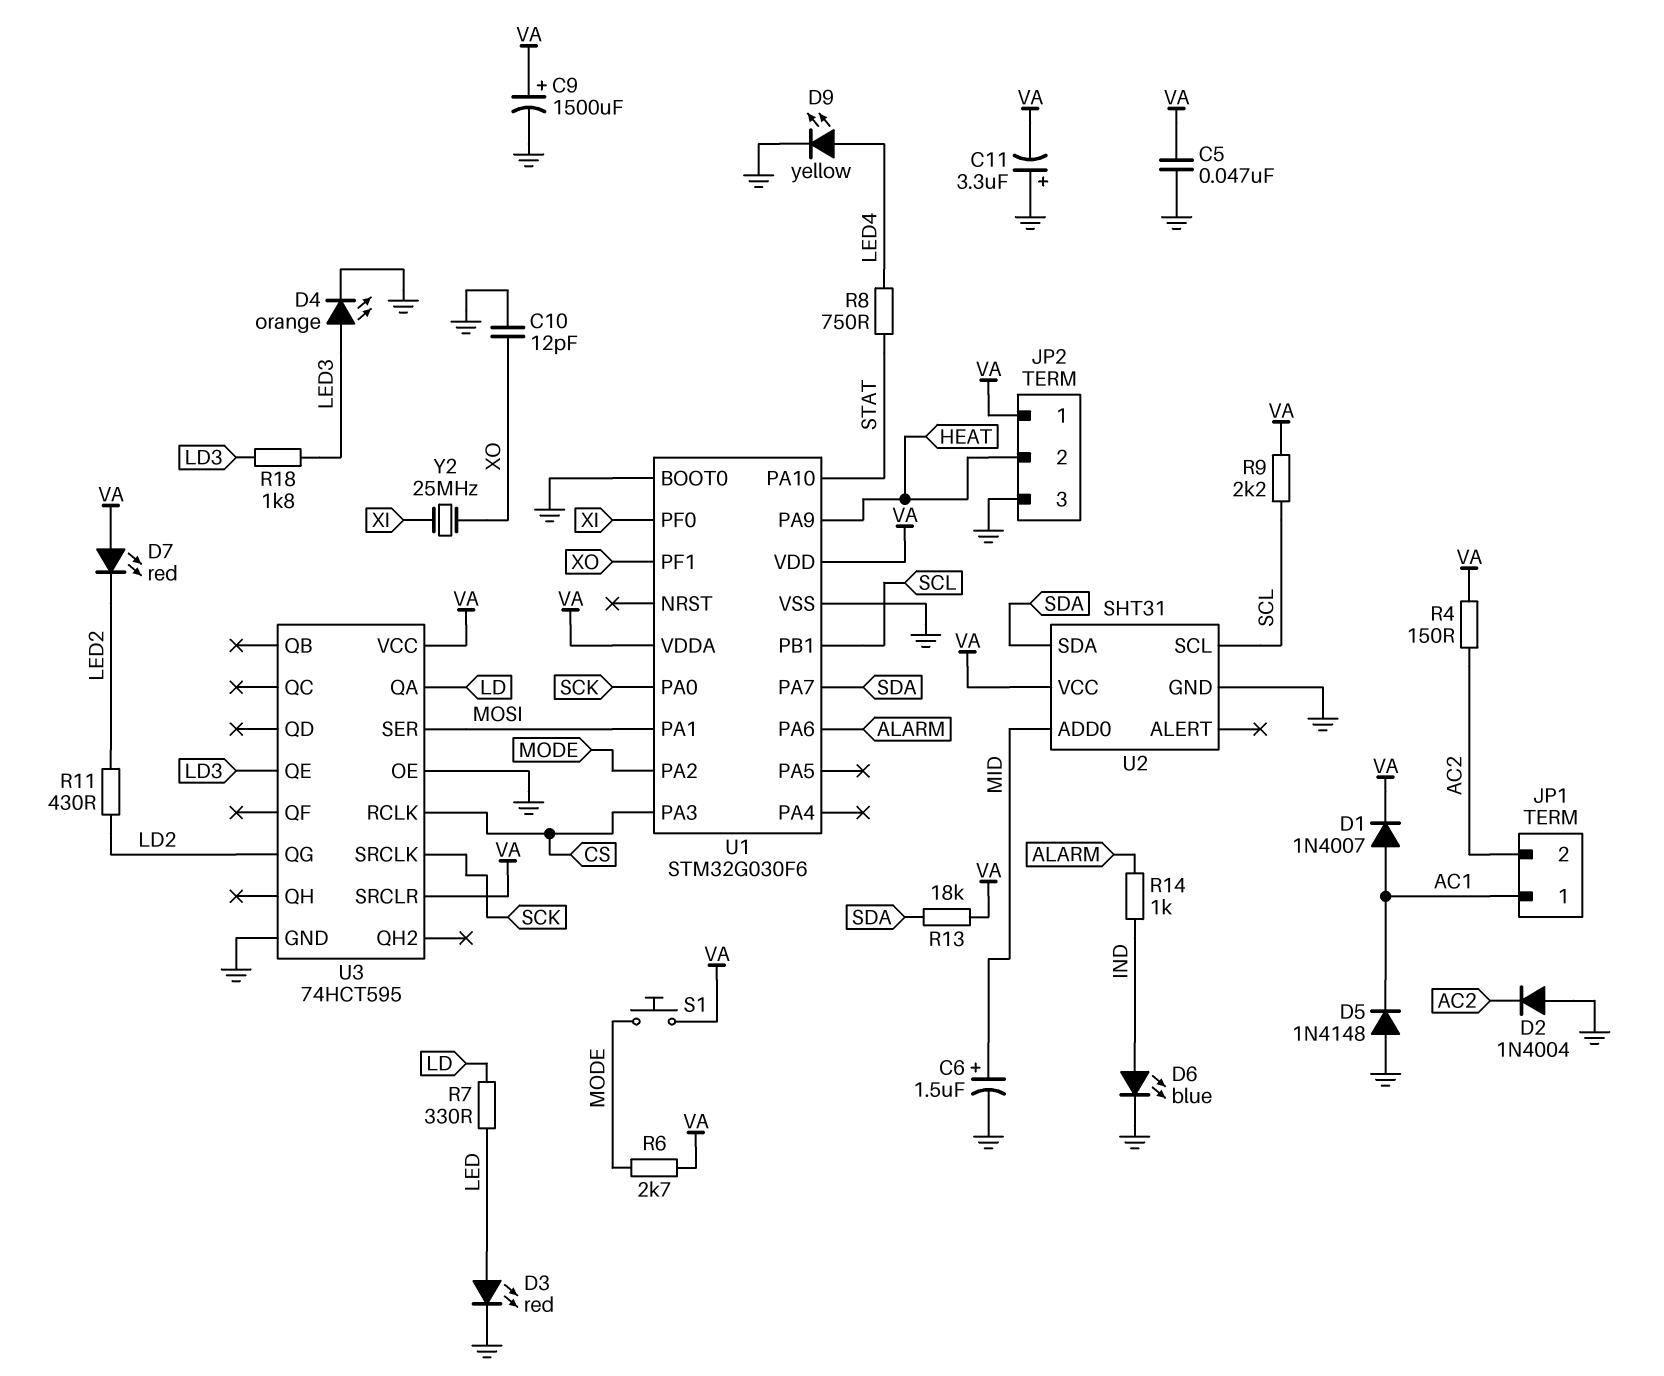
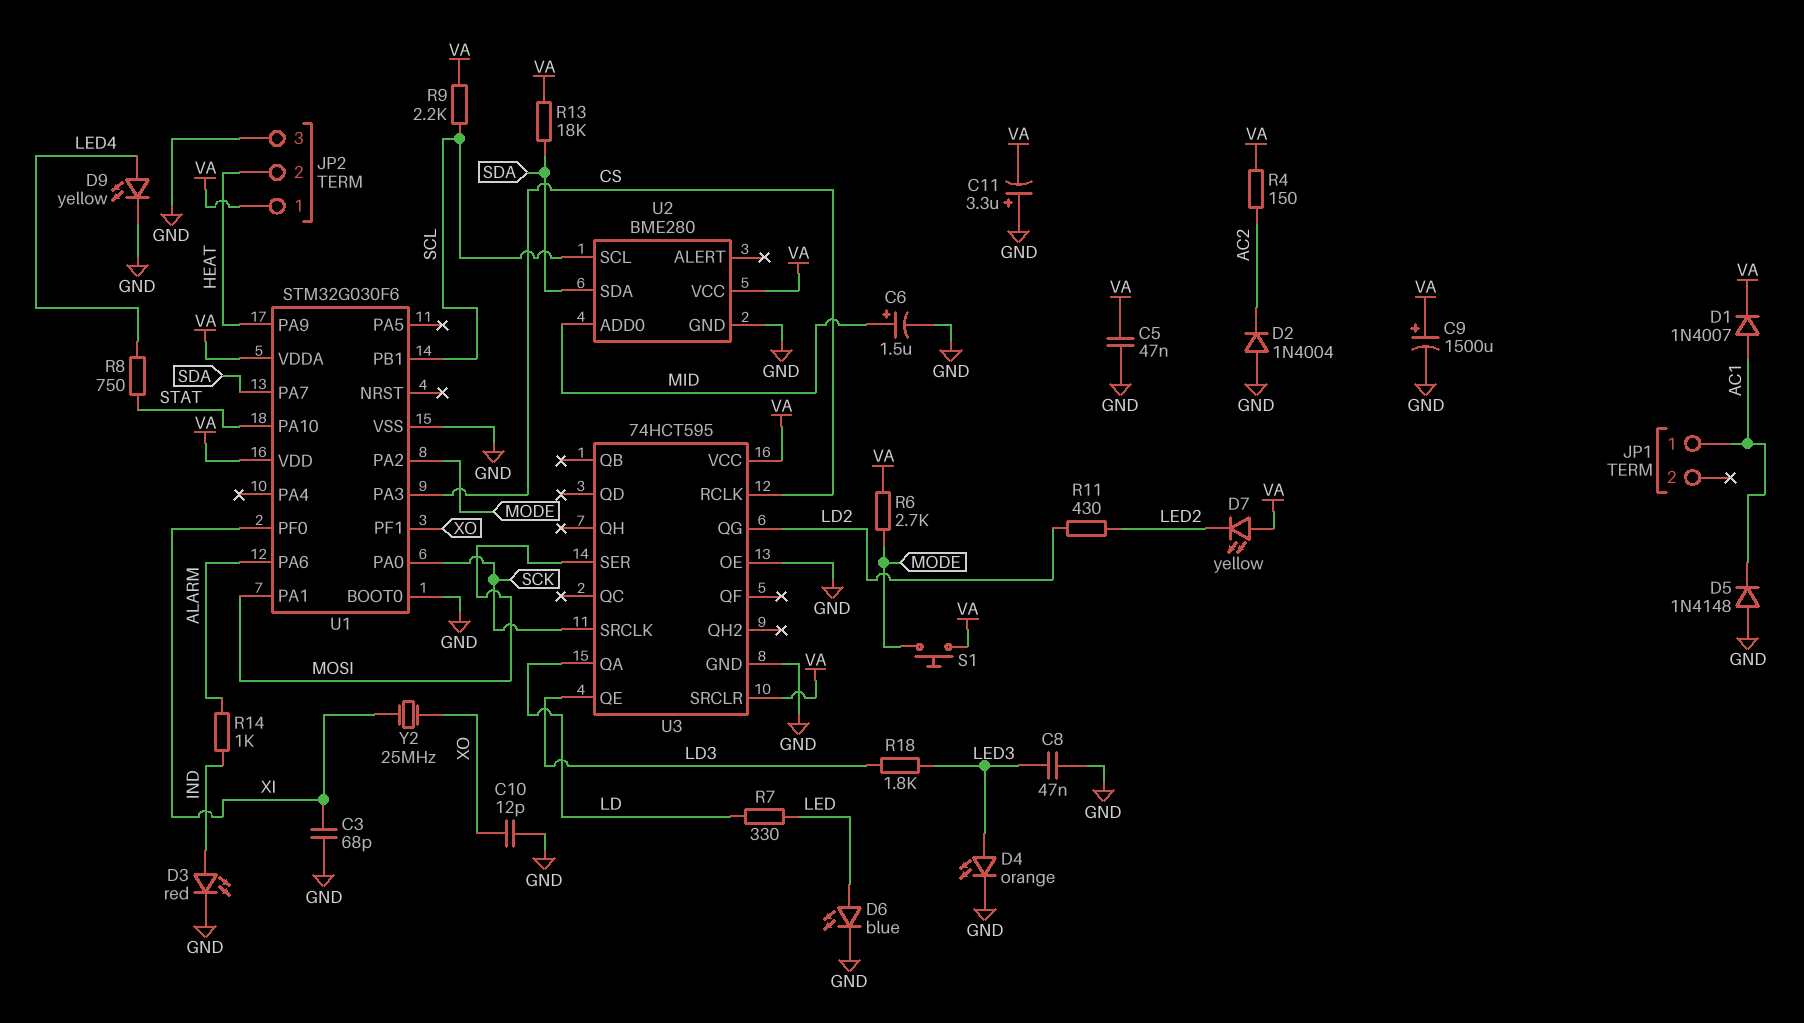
C3: none -> 68pF (GND, XI)
C8: none -> 47nF (GND, LED3)
D3: LED red (A LED, K GND) -> LED red (A IND, K GND)
D6: LED blue (A IND, K GND) -> LED blue (A LED, K GND)
D7: LED red (A VA, K LED2) -> LED yellow (A VA, K LED2)
JP1 pin 2: AC2 -> none
U2: SHT31 -> BME280

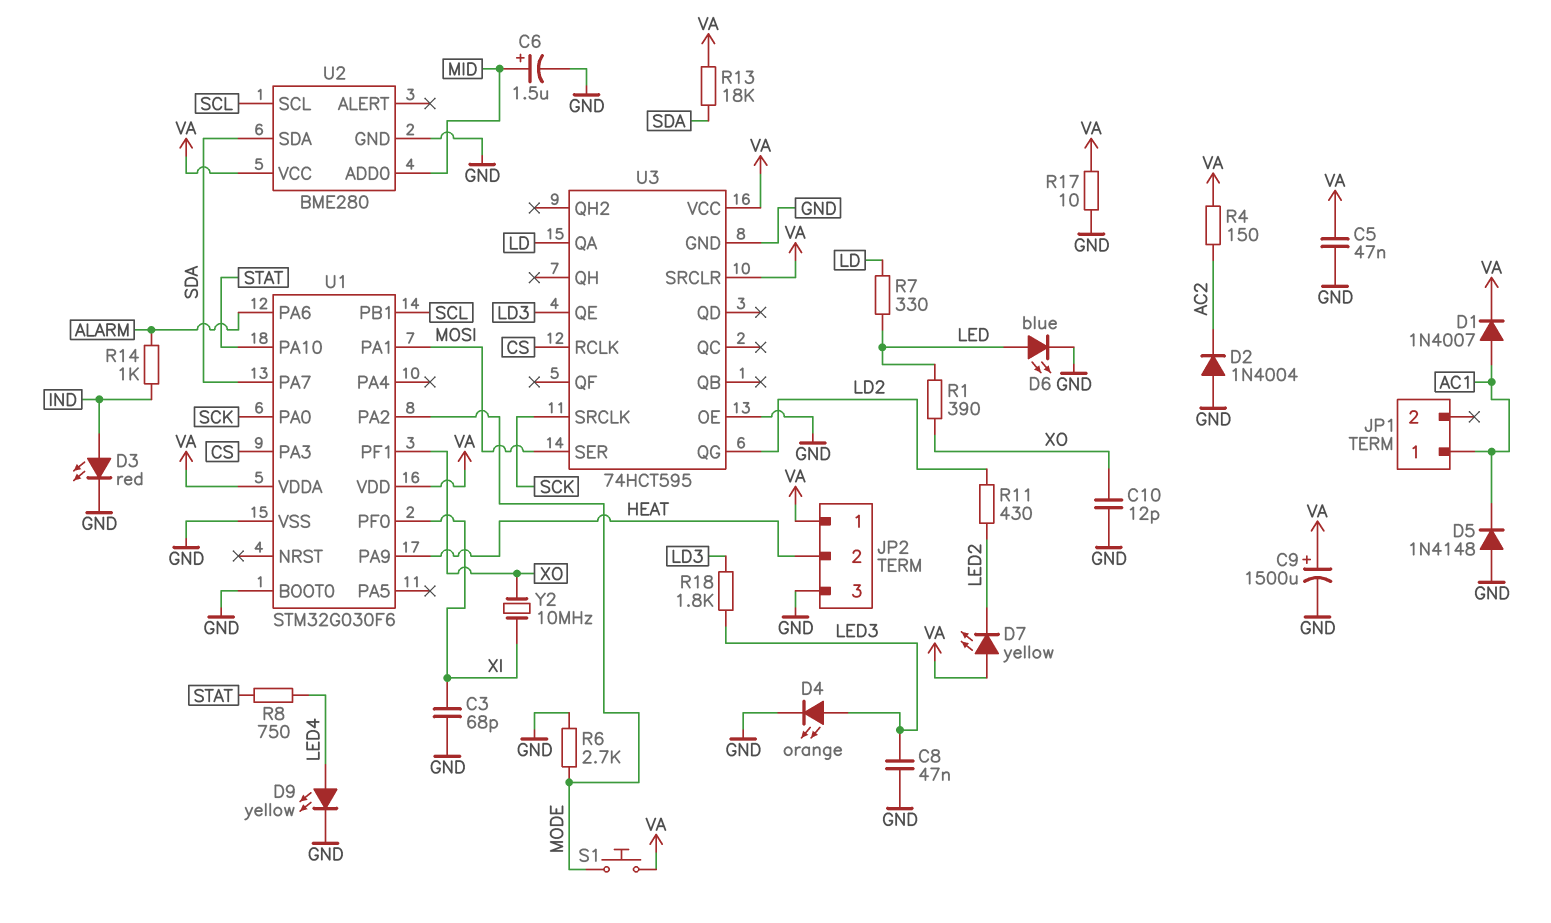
C11: 3.3uF (plus GND, minus VA) -> none
R1: none -> 390 (LED, XO)
R6: 2.7k (MODE, VA) -> 2.7k (GND, MODE)
R9: 2.2k (SCL, VA) -> none
R17: none -> 10 (GND, VA)
Y2: 25MHz (XI, XO) -> 10MHz (XI, XO)

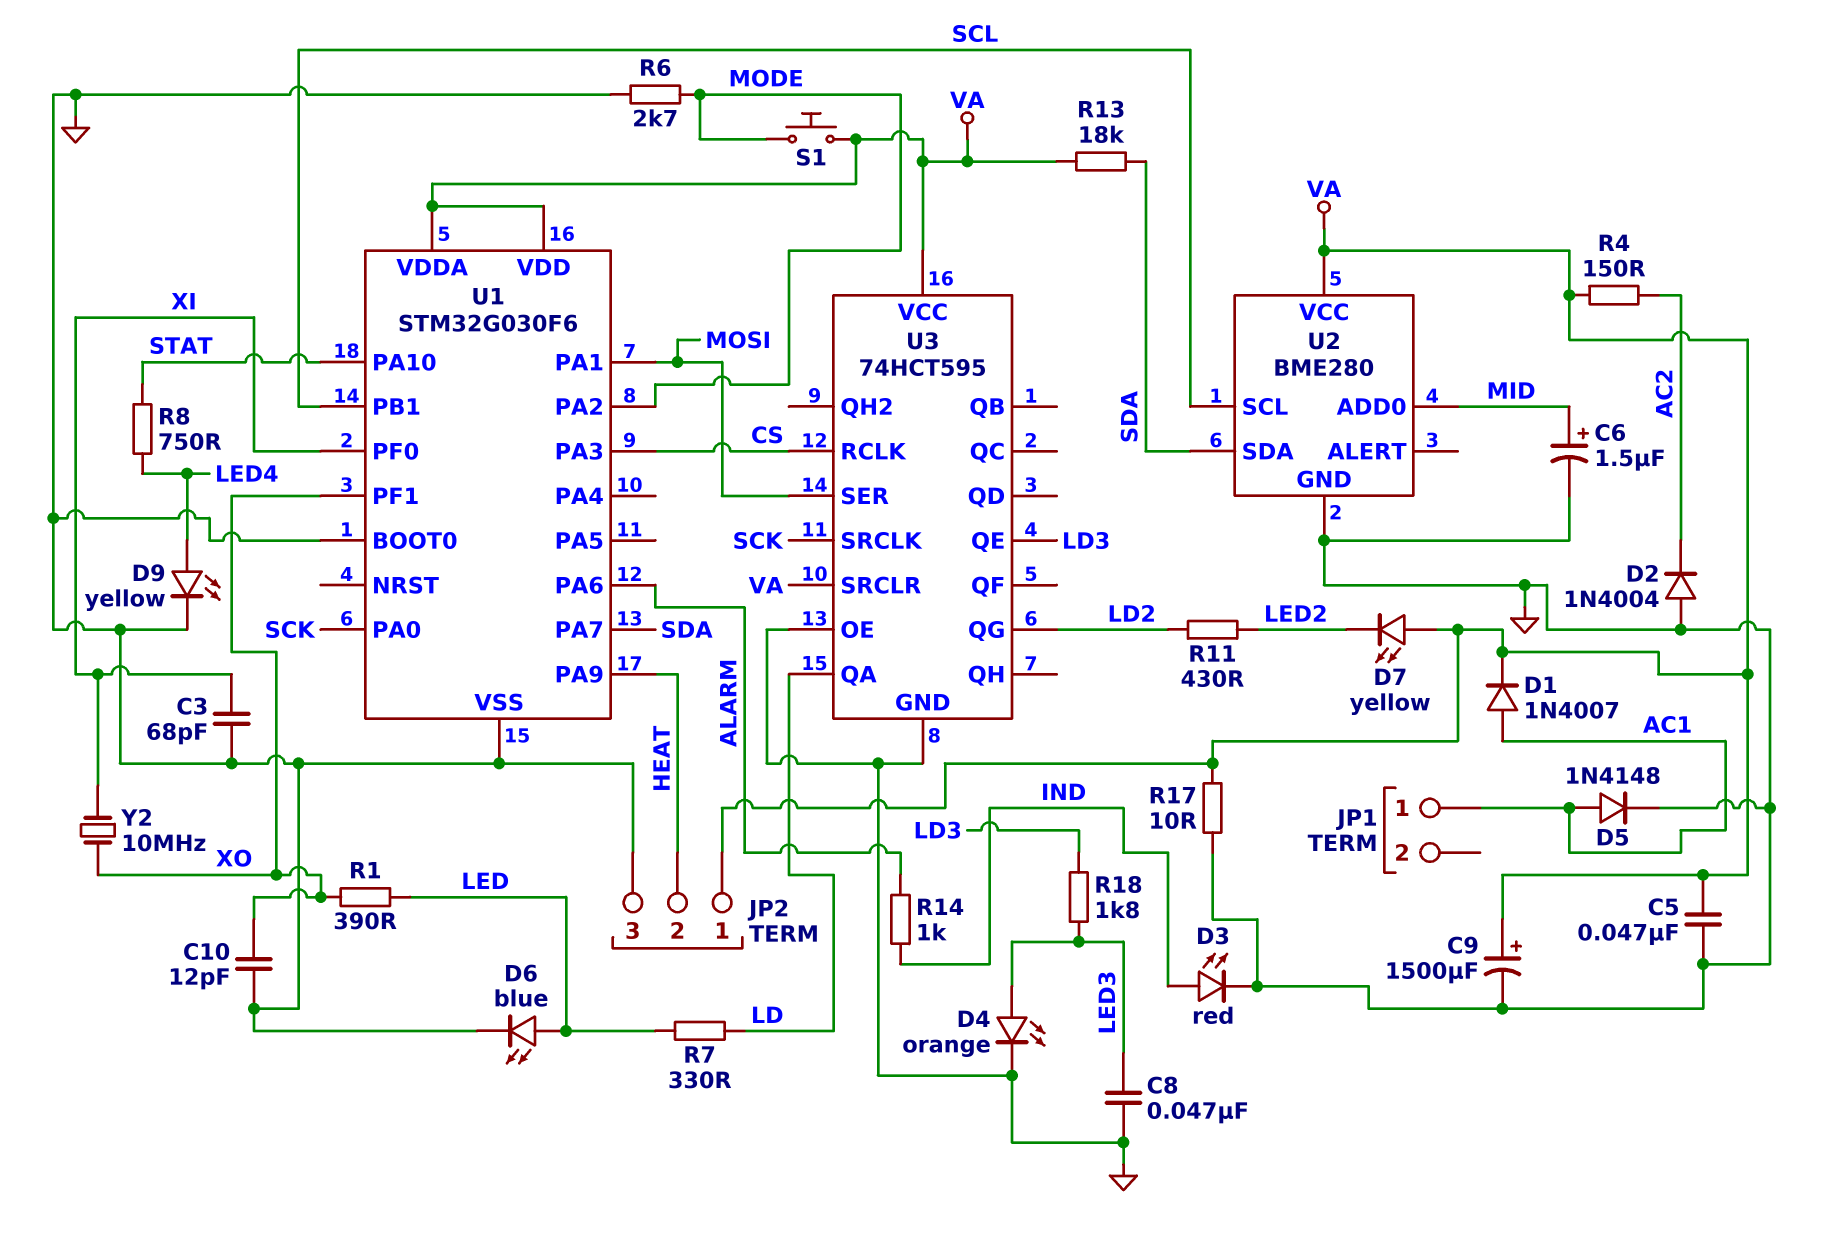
D5: diode 1N4148 (A GND, K AC1) -> diode 1N4148 (A AC1, K GND)

